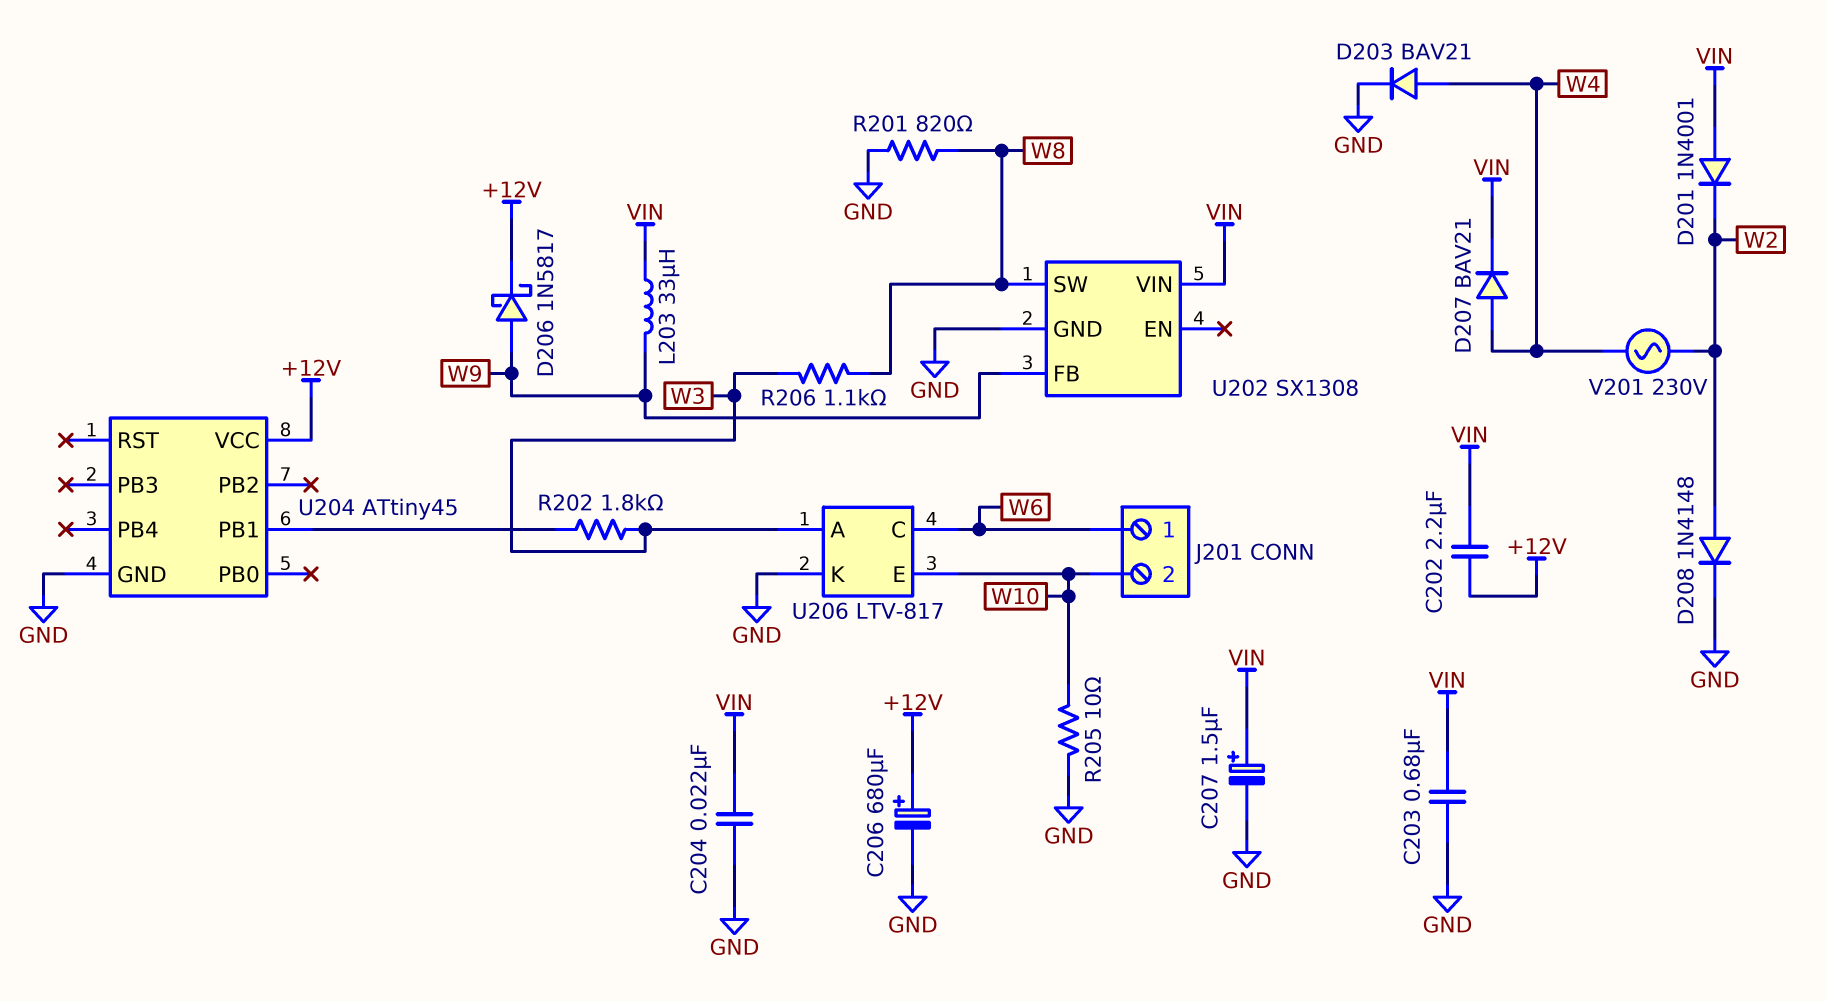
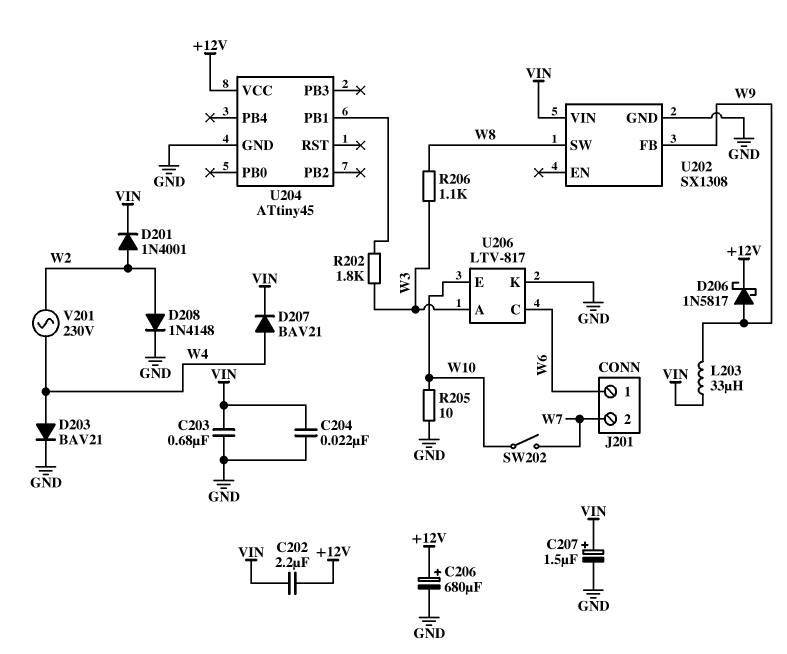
D201: diode 1N4001 (A VIN, K W2) -> diode 1N4001 (A W2, K VIN)
J201 pin 2: W10 -> W7
R201: 820 (GND, W8) -> none
SW202: none -> switch (W7, W10)

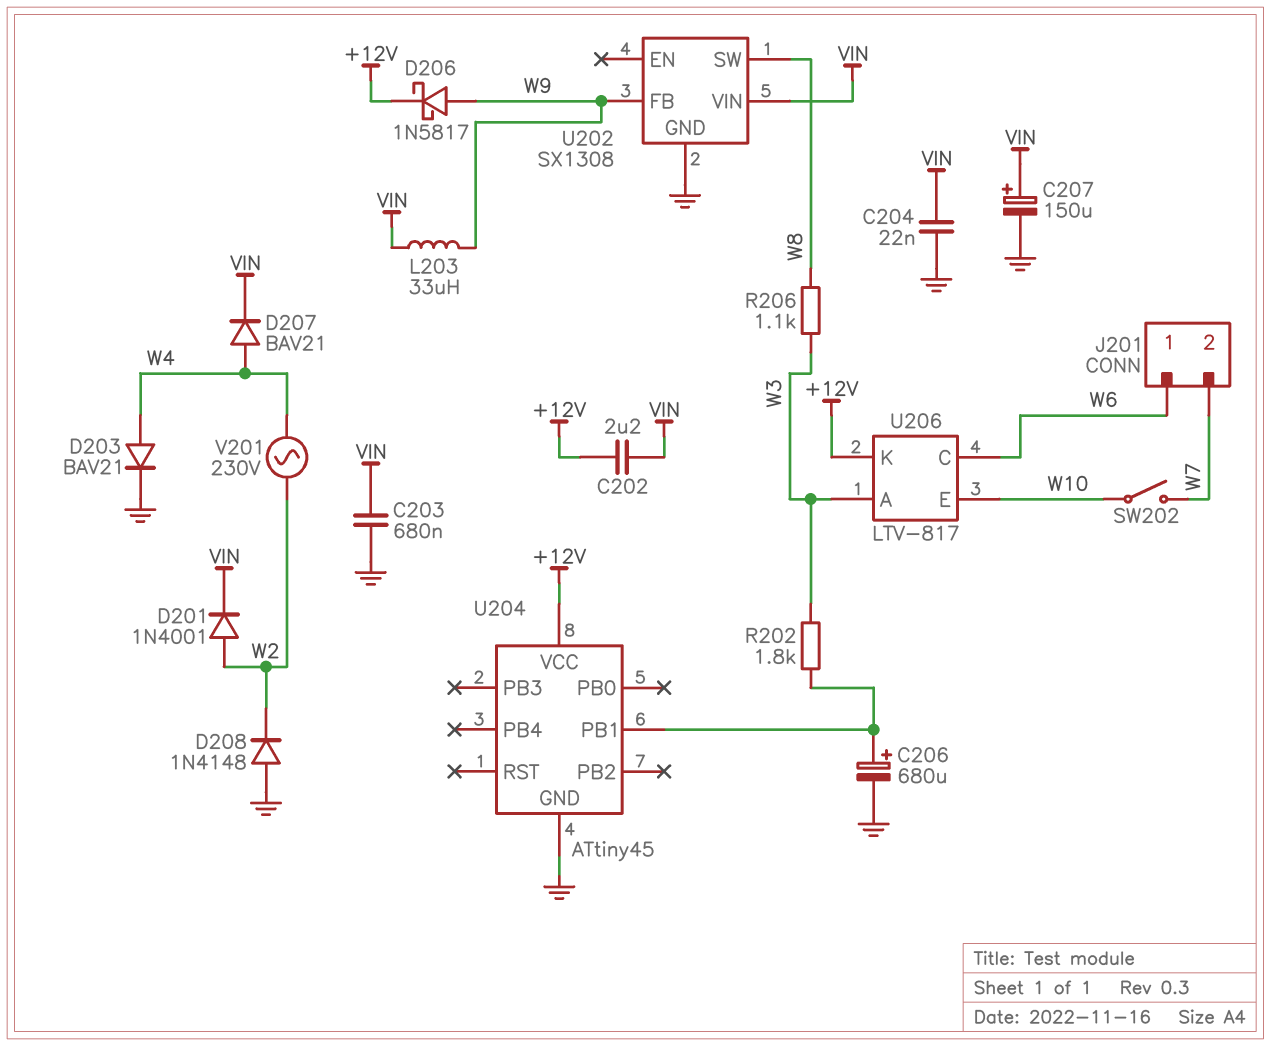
C206: 680uF (plus +12V, minus GND) -> 680uF (plus U204/PB1, minus GND)
C207: 1.5uF (plus VIN, minus GND) -> 150uF (plus VIN, minus GND)
D208: diode 1N4148 (A W2, K GND) -> diode 1N4148 (A GND, K W2)
R205: 10 (GND, W10) -> none
U206 pin K: GND -> +12V

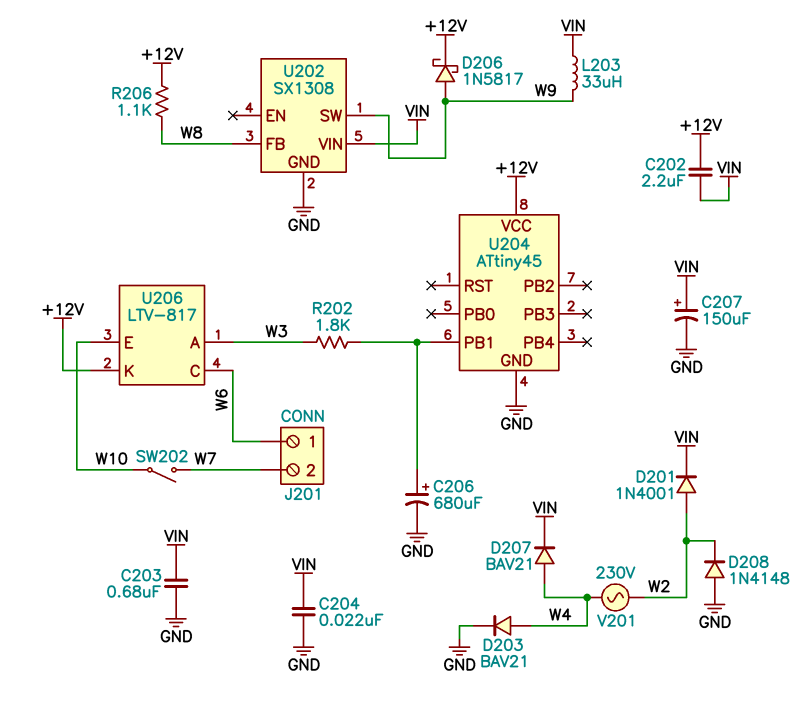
R206: 1.1k (W3, W8) -> 1.1k (+12V, W8)
U202 pin FB: W9 -> W8
U202 pin SW: W8 -> W9

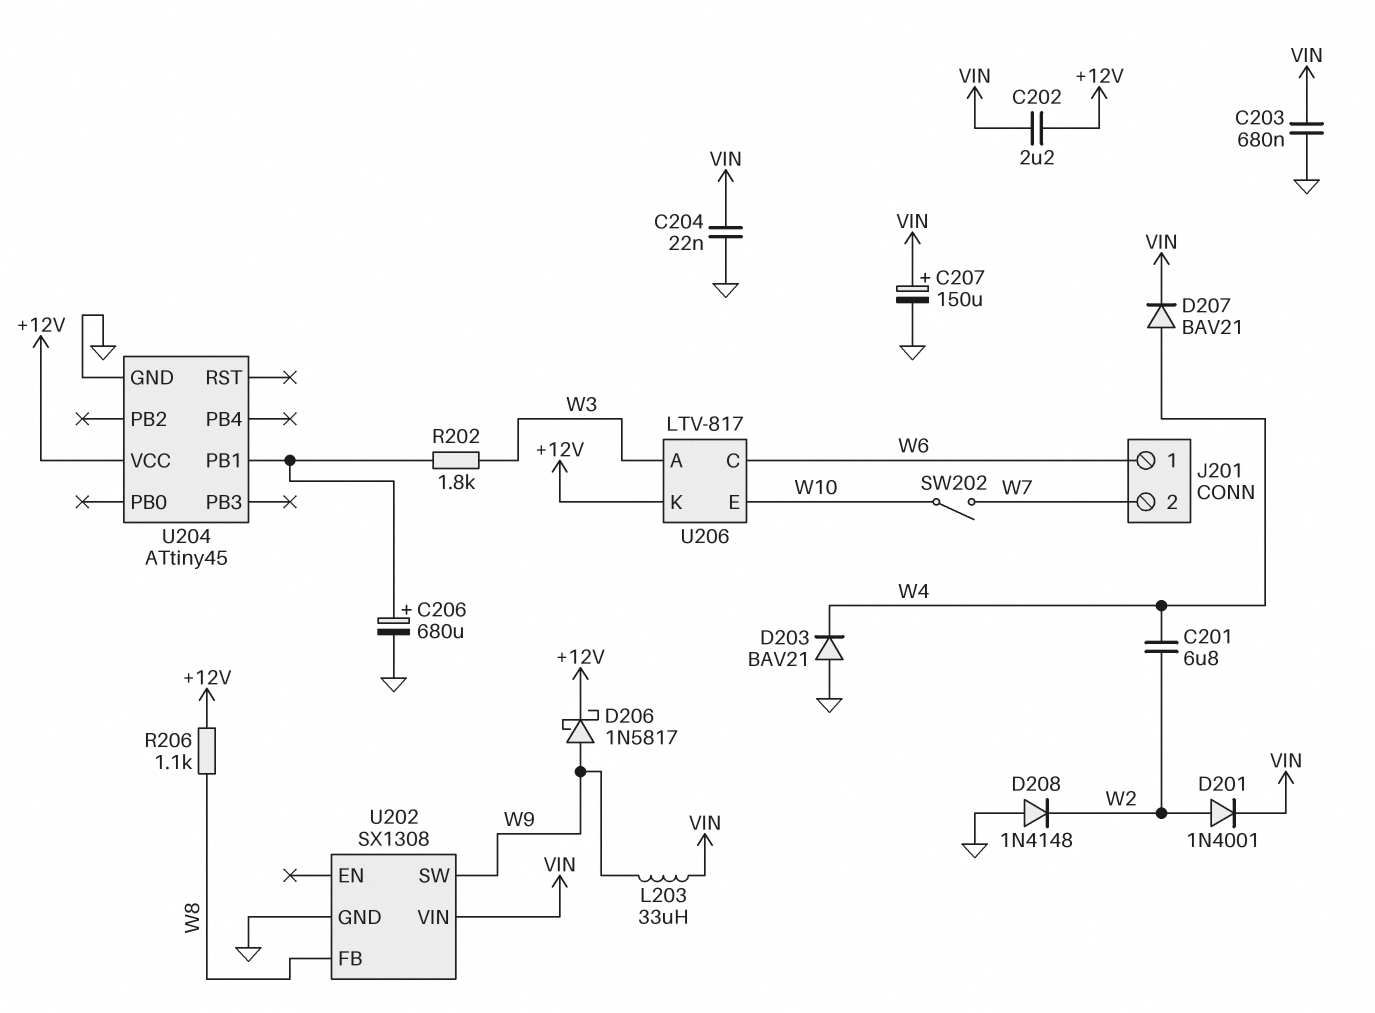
C201: none -> 6.8uF (W2, W4)
D203: diode BAV21 (A W4, K GND) -> diode BAV21 (A GND, K W4)
V201: AC 230V (W2, W4) -> none

